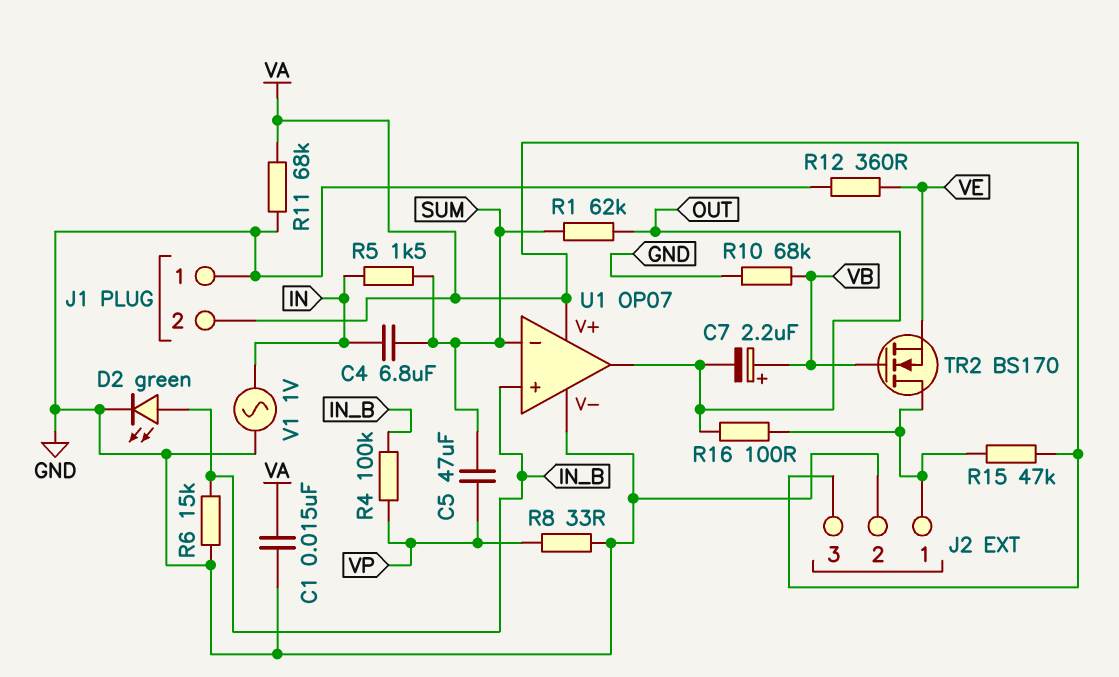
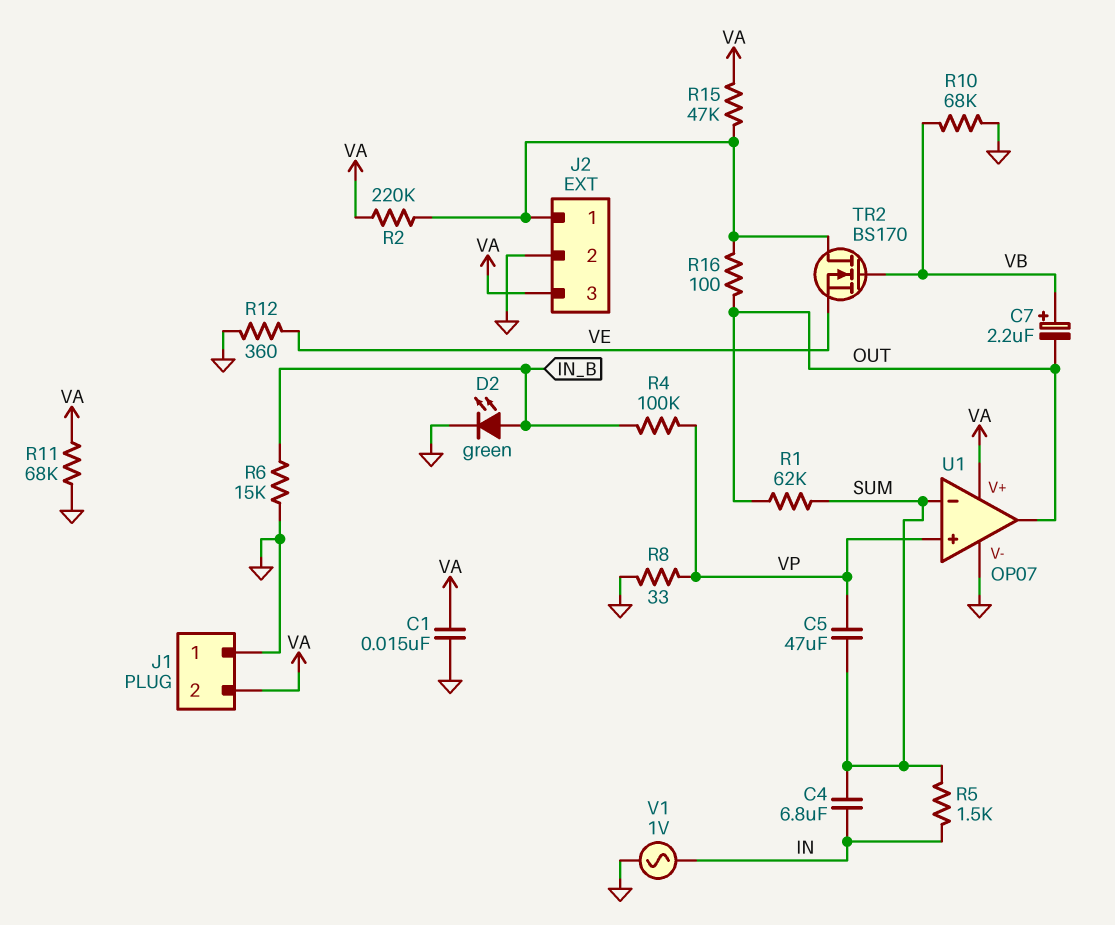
R2: none -> 220k (J2/1, VA)
U1 pin in+: IN_B -> VP

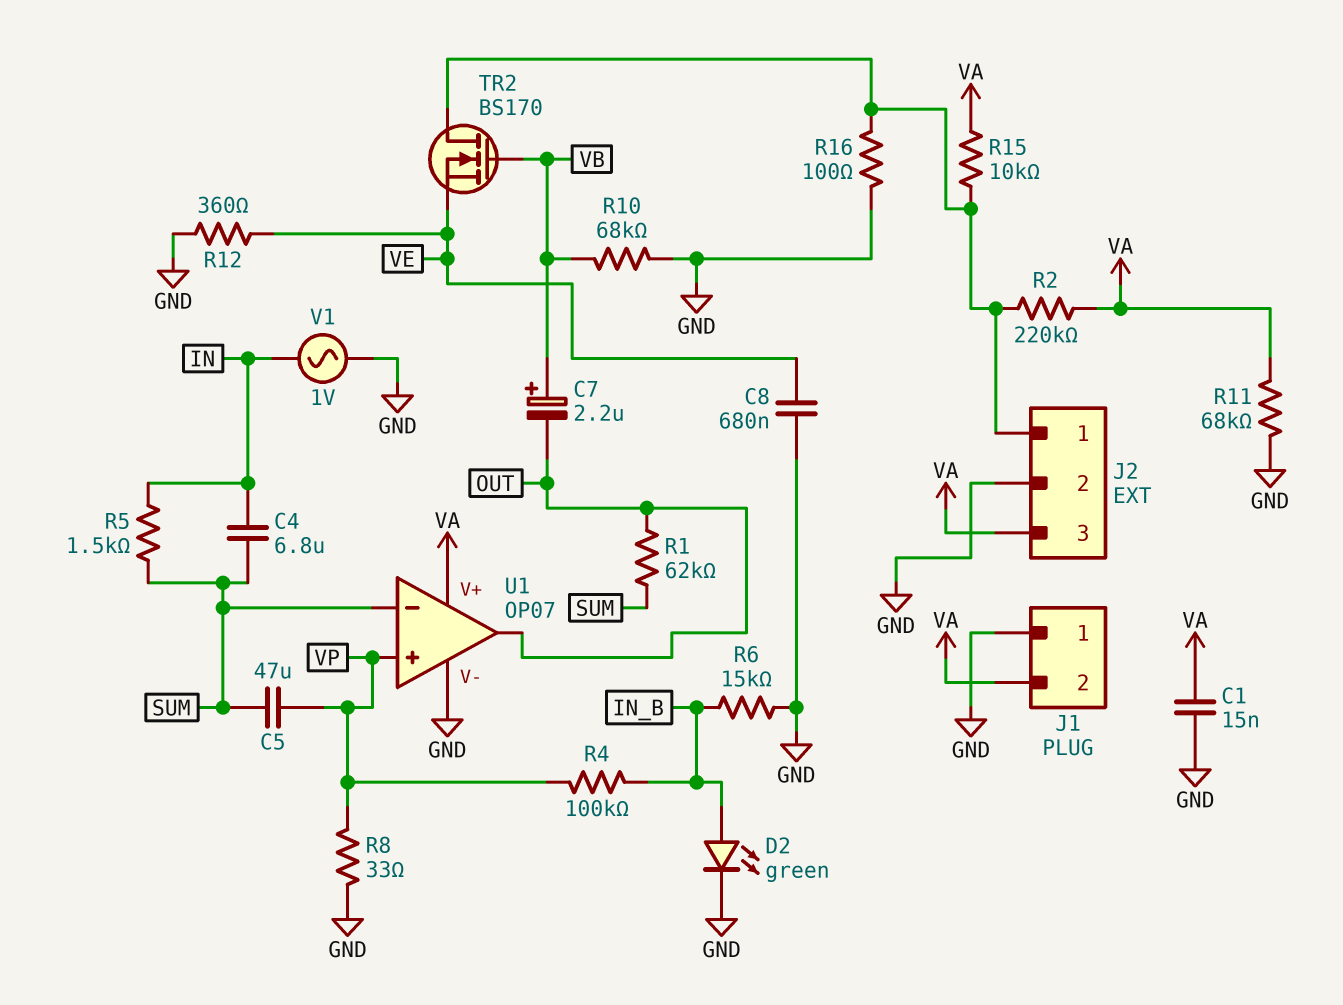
C8: none -> 680nF (GND, VE)
R15: 47k (J2/1, VA) -> 10k (J2/1, VA)
R16: 100 (J2/1, OUT) -> 100 (GND, J2/1)

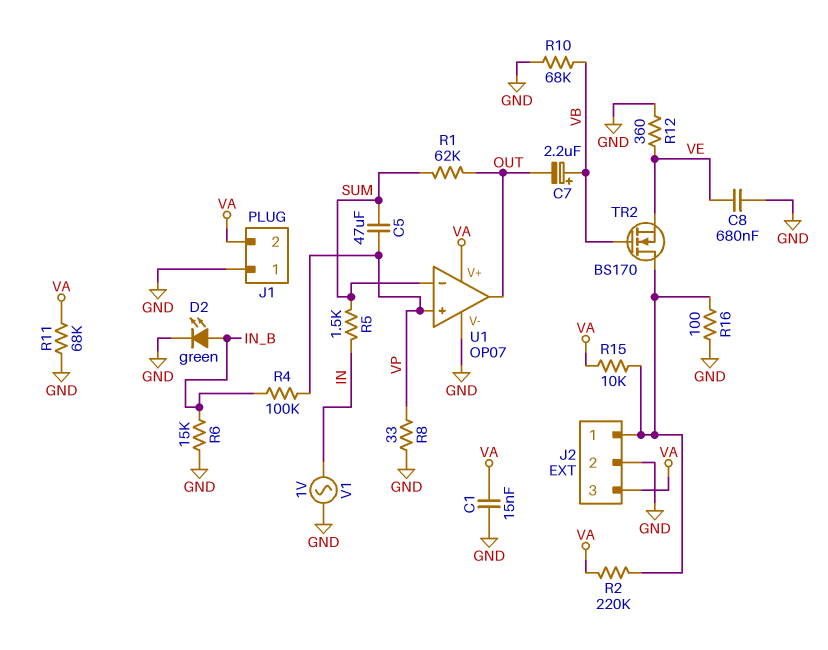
C4: 6.8uF (IN, SUM) -> none

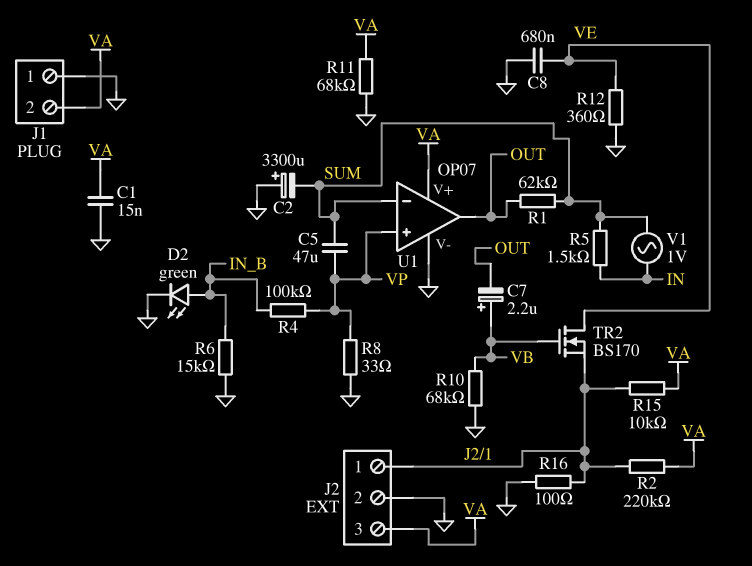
C2: none -> 3300uF (plus GND, minus SUM)
TR2: NMOS BS170 (G VB, D J2/1, S VE) -> NMOS BS170 (G VB, D VE, S J2/1)
V1: AC 1V (GND, IN) -> AC 1V (IN, SUM)

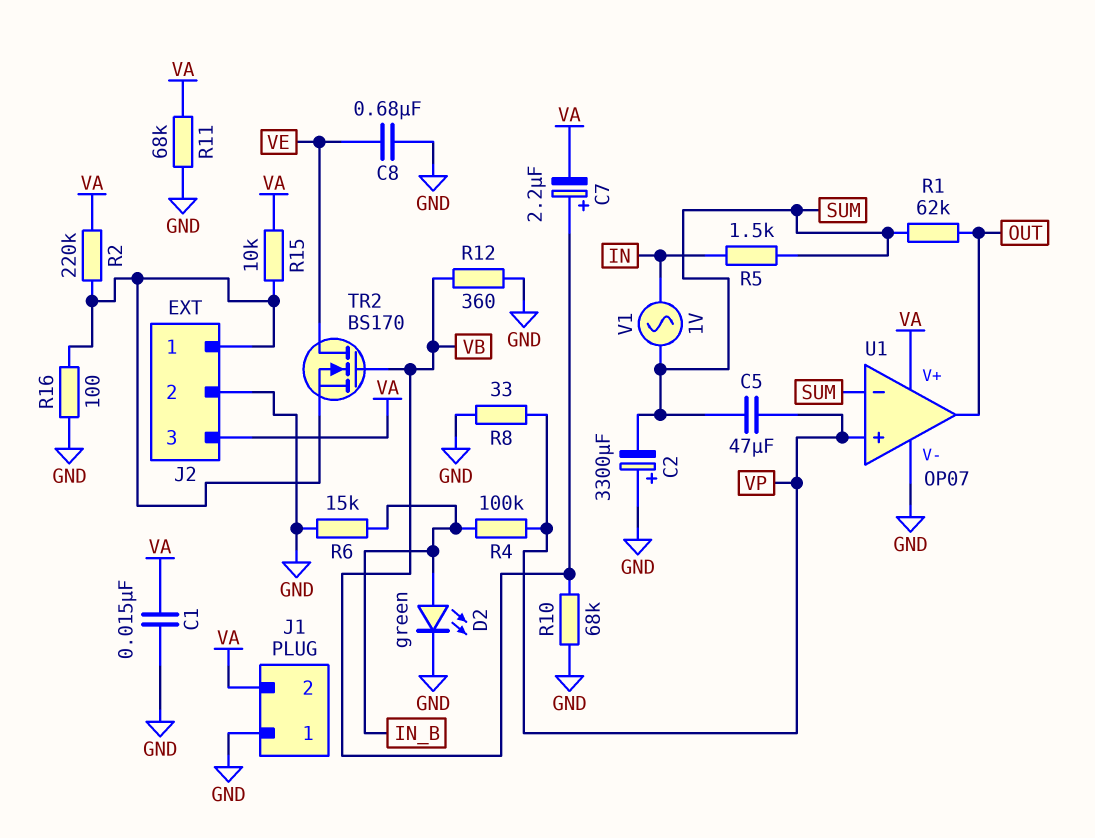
C7: 2.2uF (plus VB, minus OUT) -> 2.2uF (plus VB, minus VA)
R12: 360 (GND, VE) -> 360 (GND, VB)

